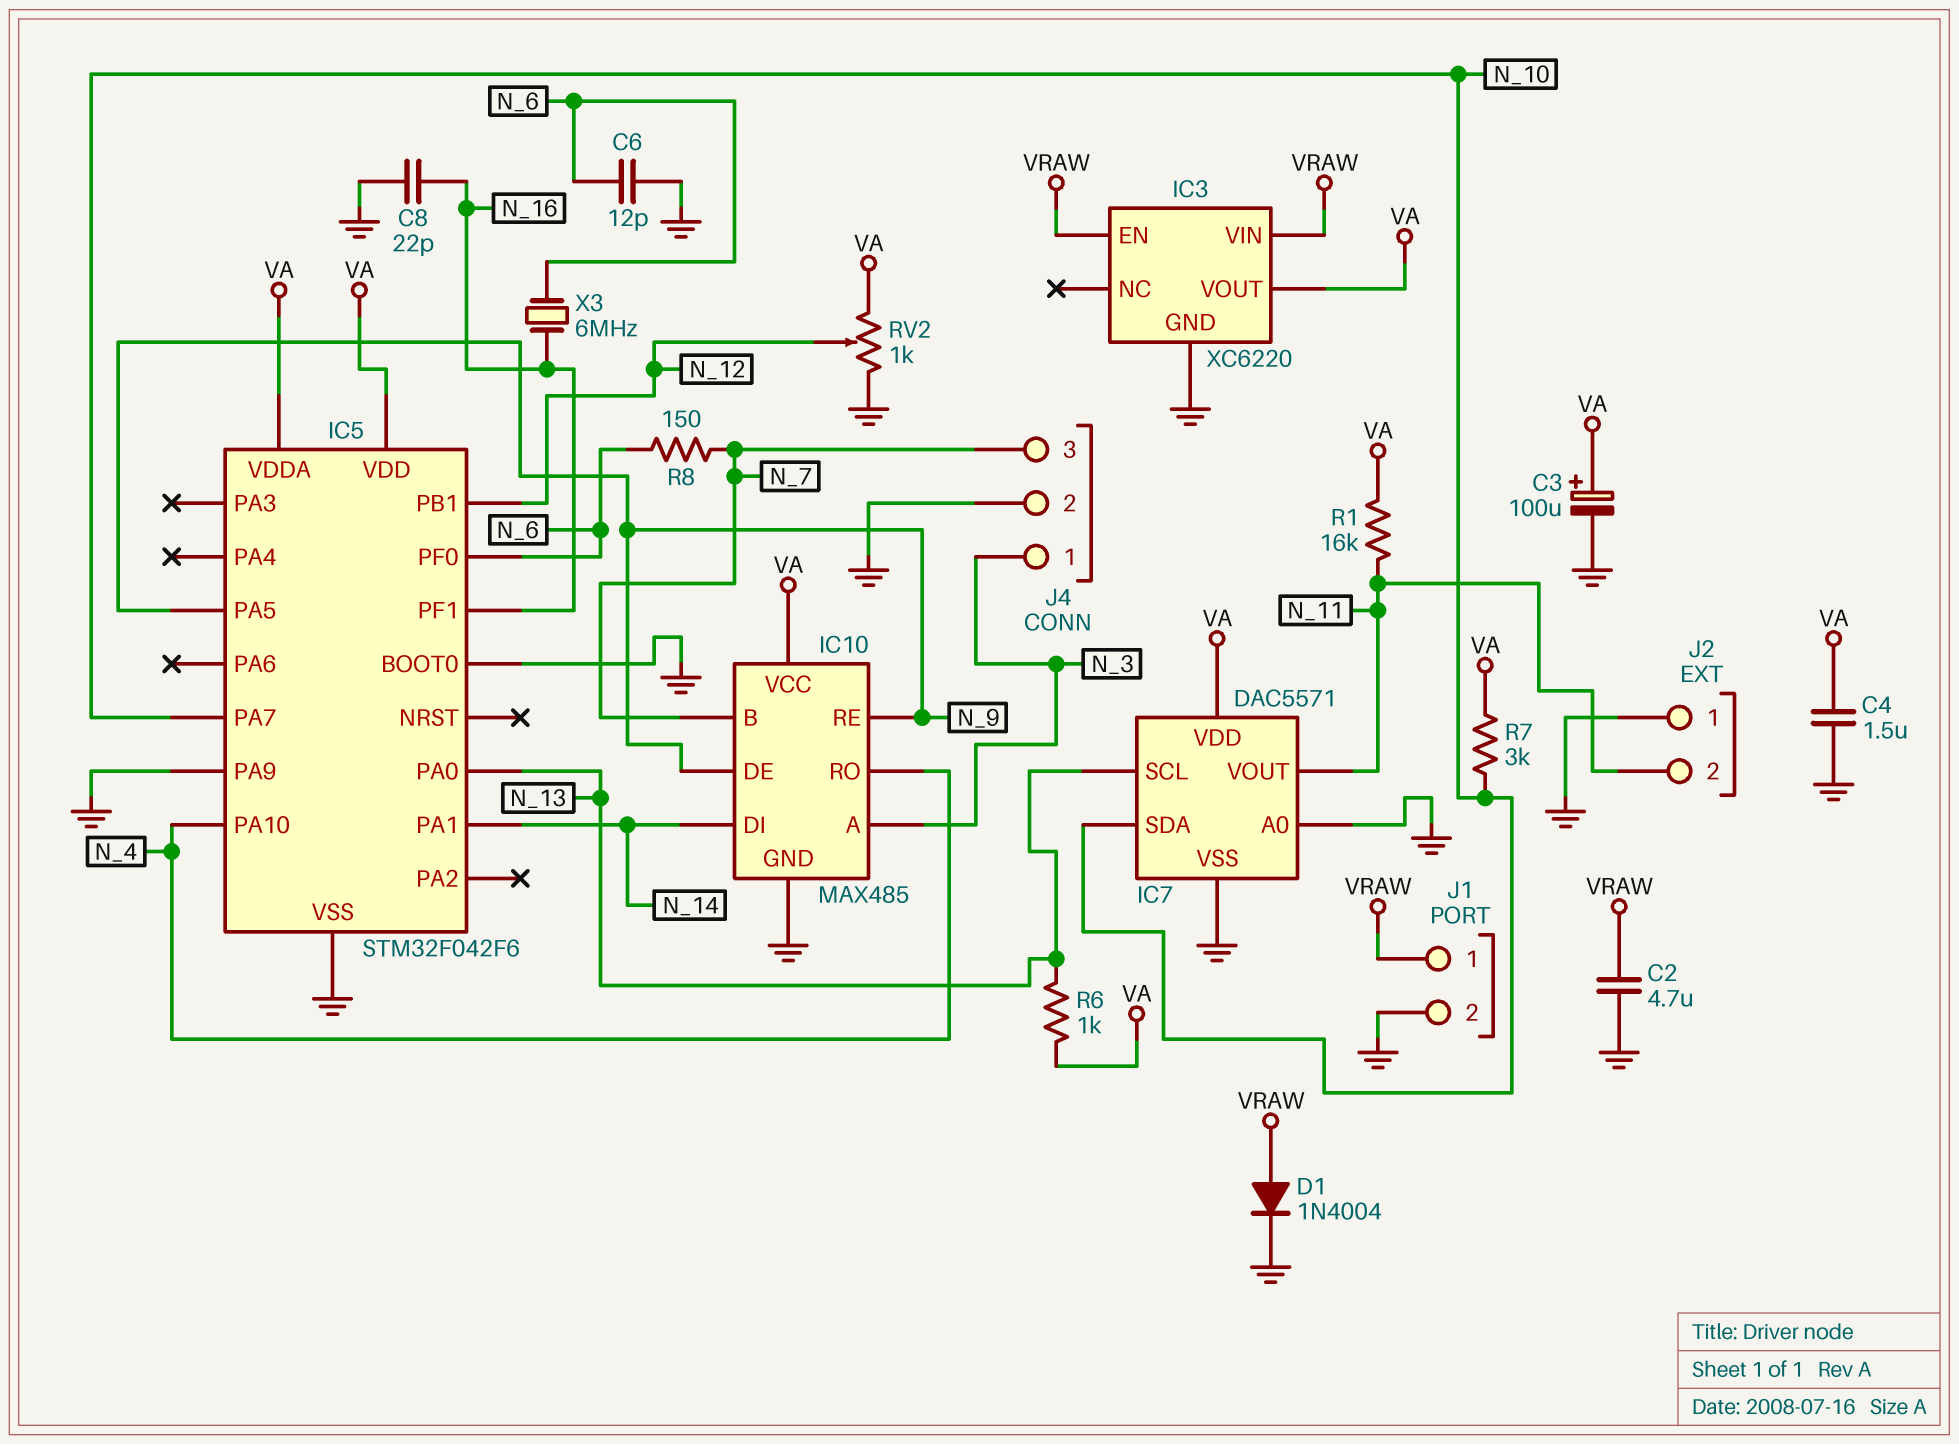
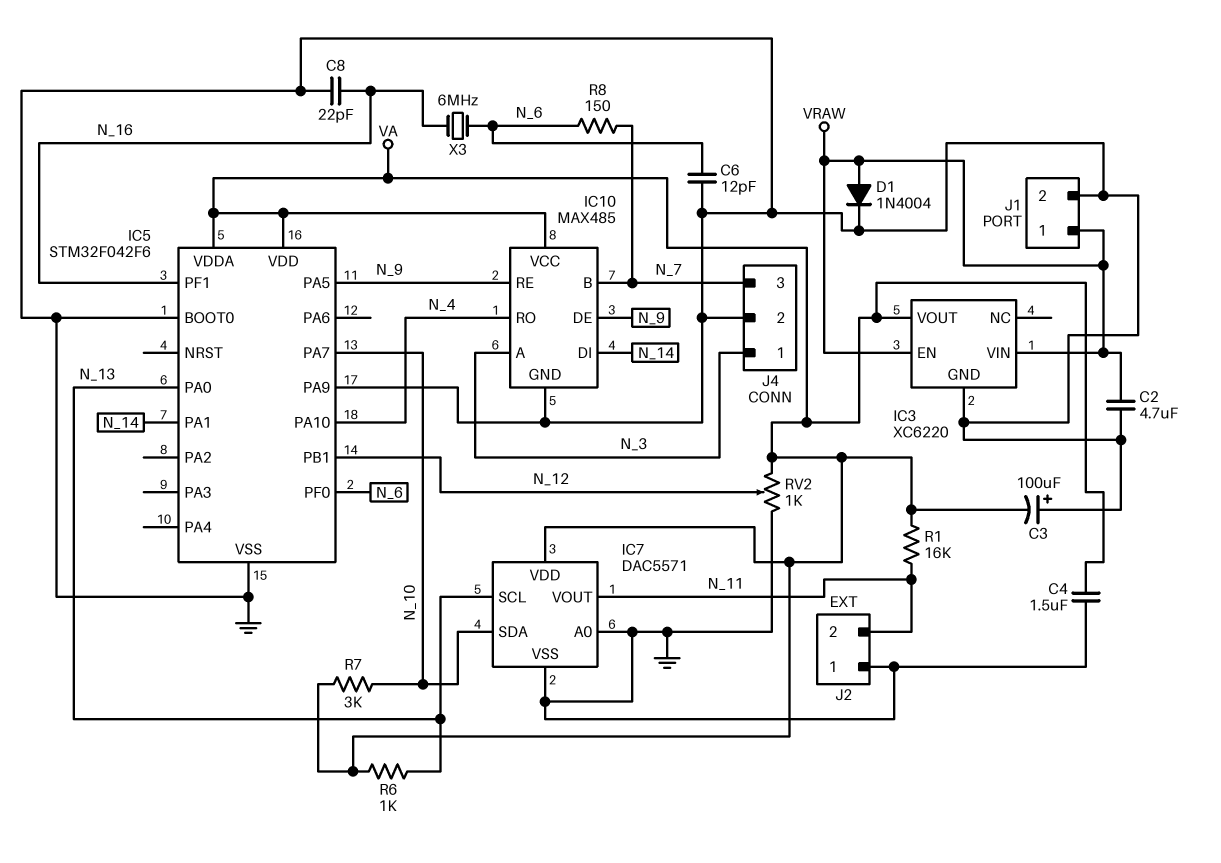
C3: 100uF (plus VA, minus GND) -> 100uF (plus GND, minus VA)

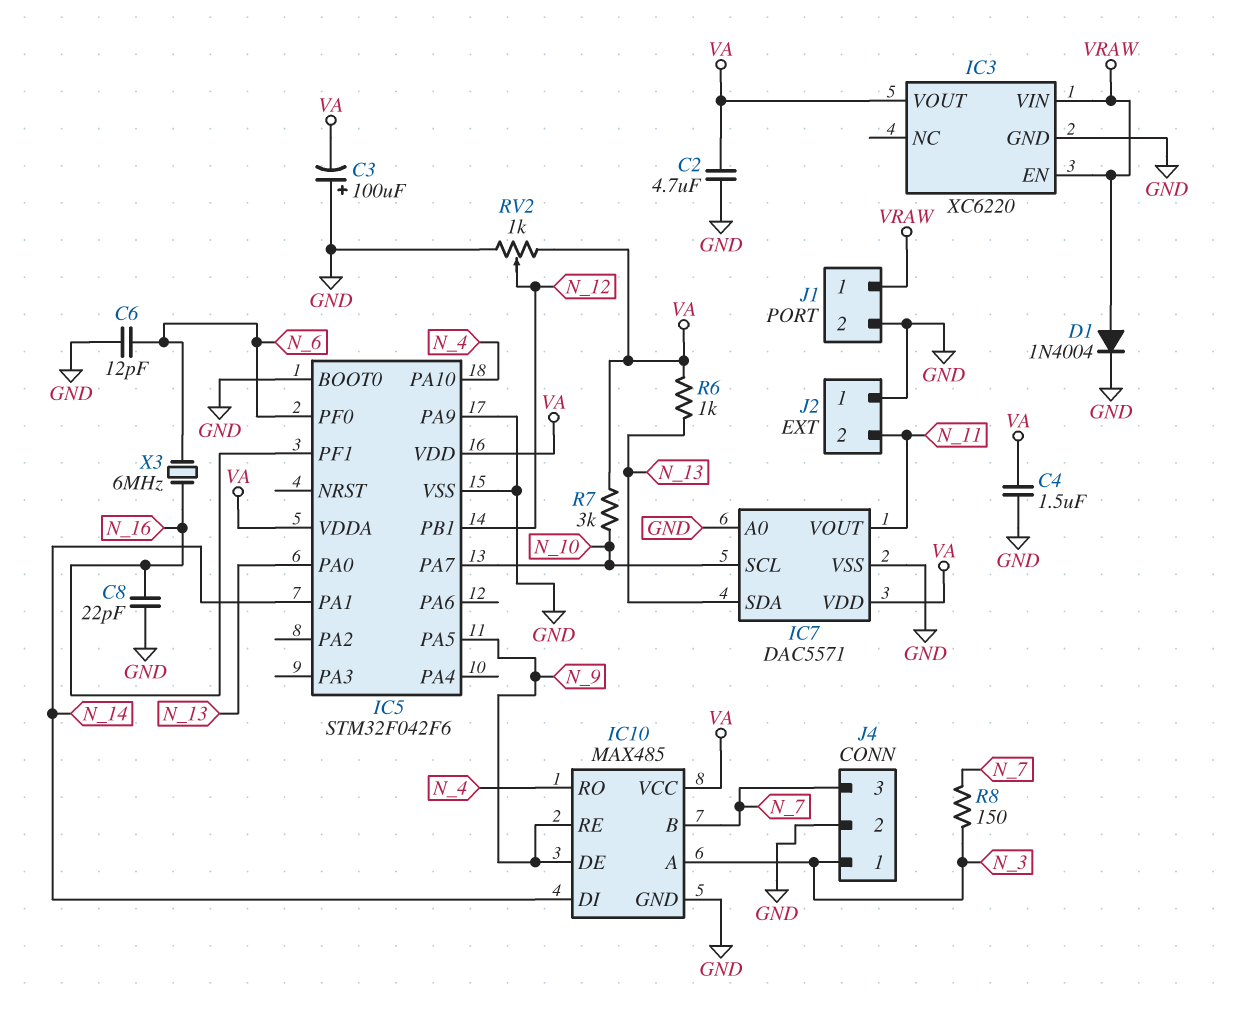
C2: 4.7uF (GND, VRAW) -> 4.7uF (GND, VA)
IC7 pin SCL: N_13 -> N_10
IC7 pin SDA: N_10 -> N_13
R1: 16k (N_11, VA) -> none
R8: 150 (N_6, N_7) -> 150 (N_3, N_7)

